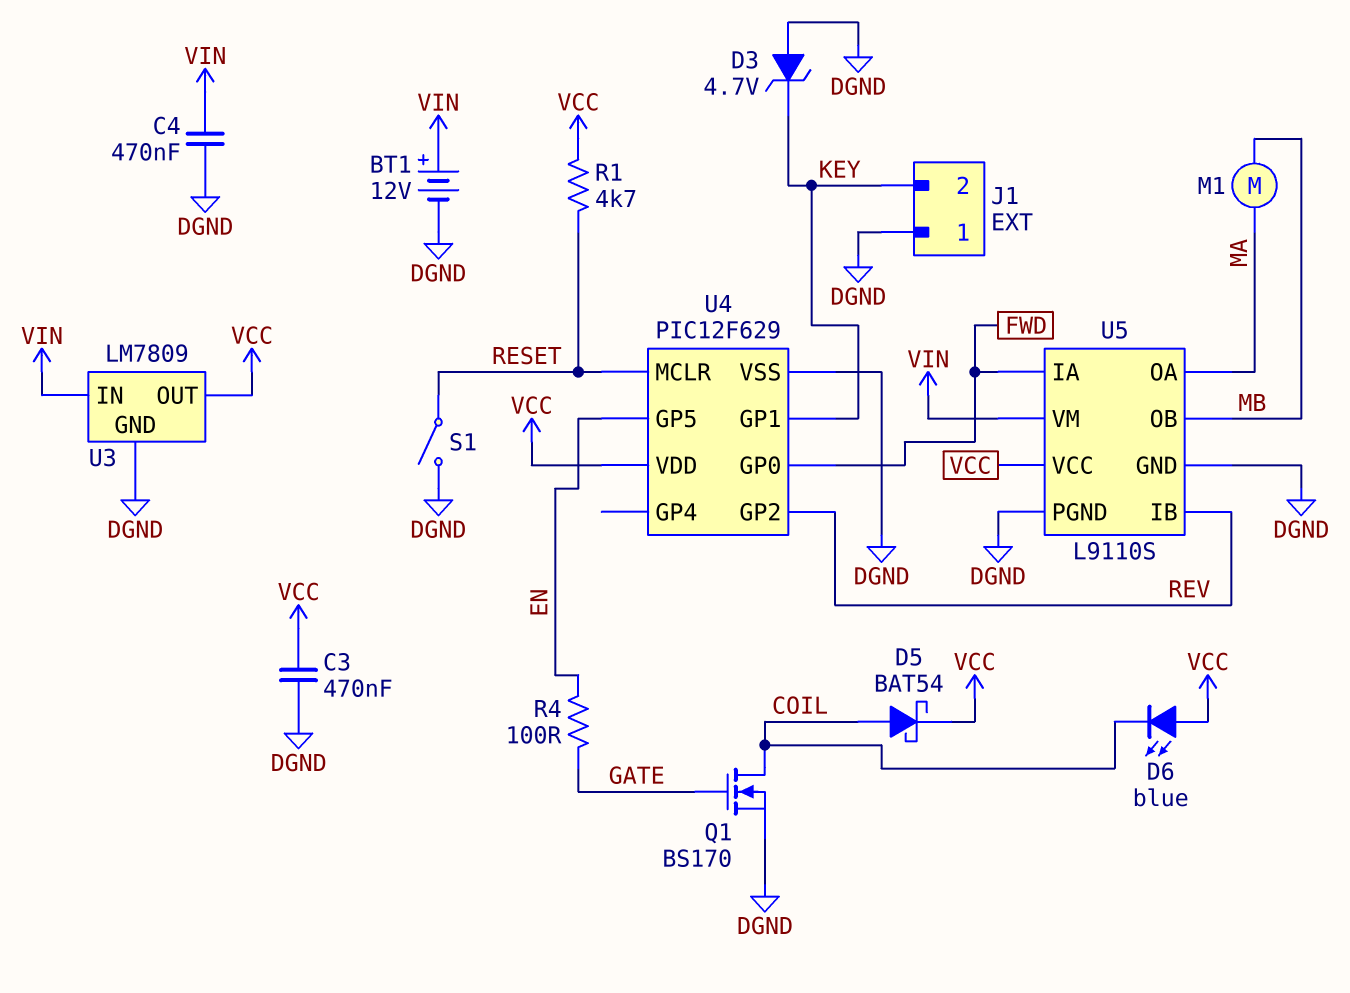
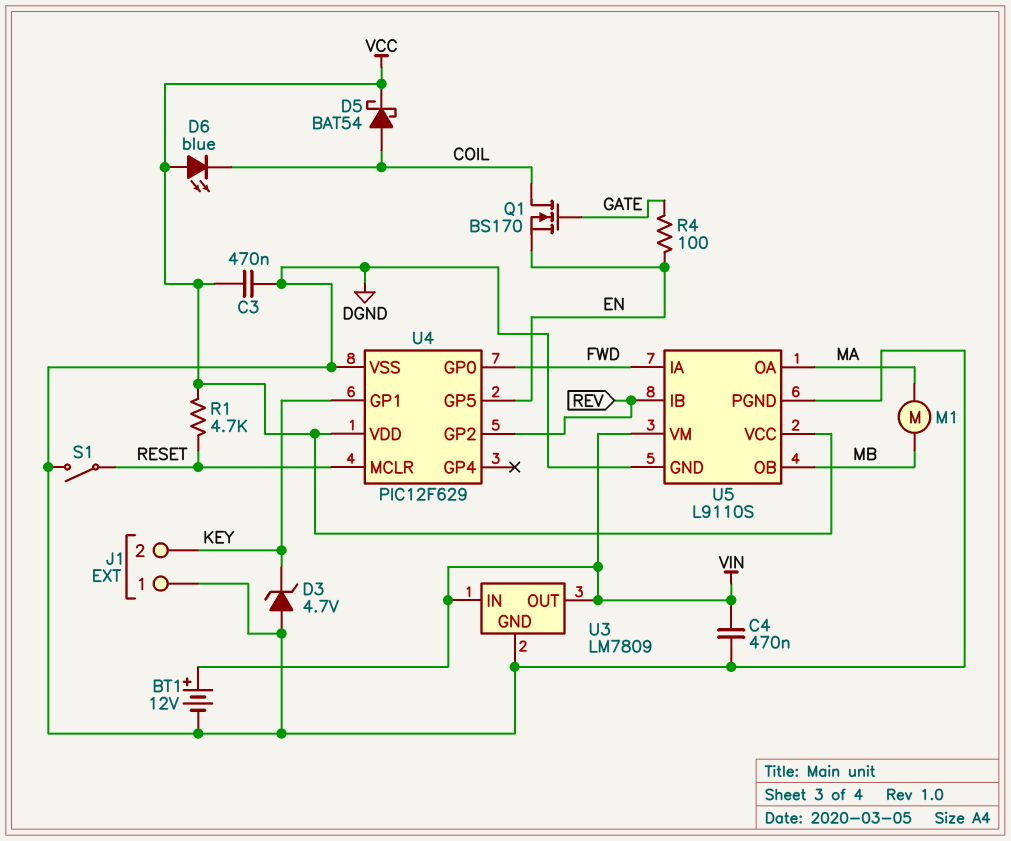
Q1: NMOS BS170 (G GATE, D COIL, S DGND) -> NMOS BS170 (G GATE, D COIL, S EN)
U3 pin OUT: VCC -> VIN

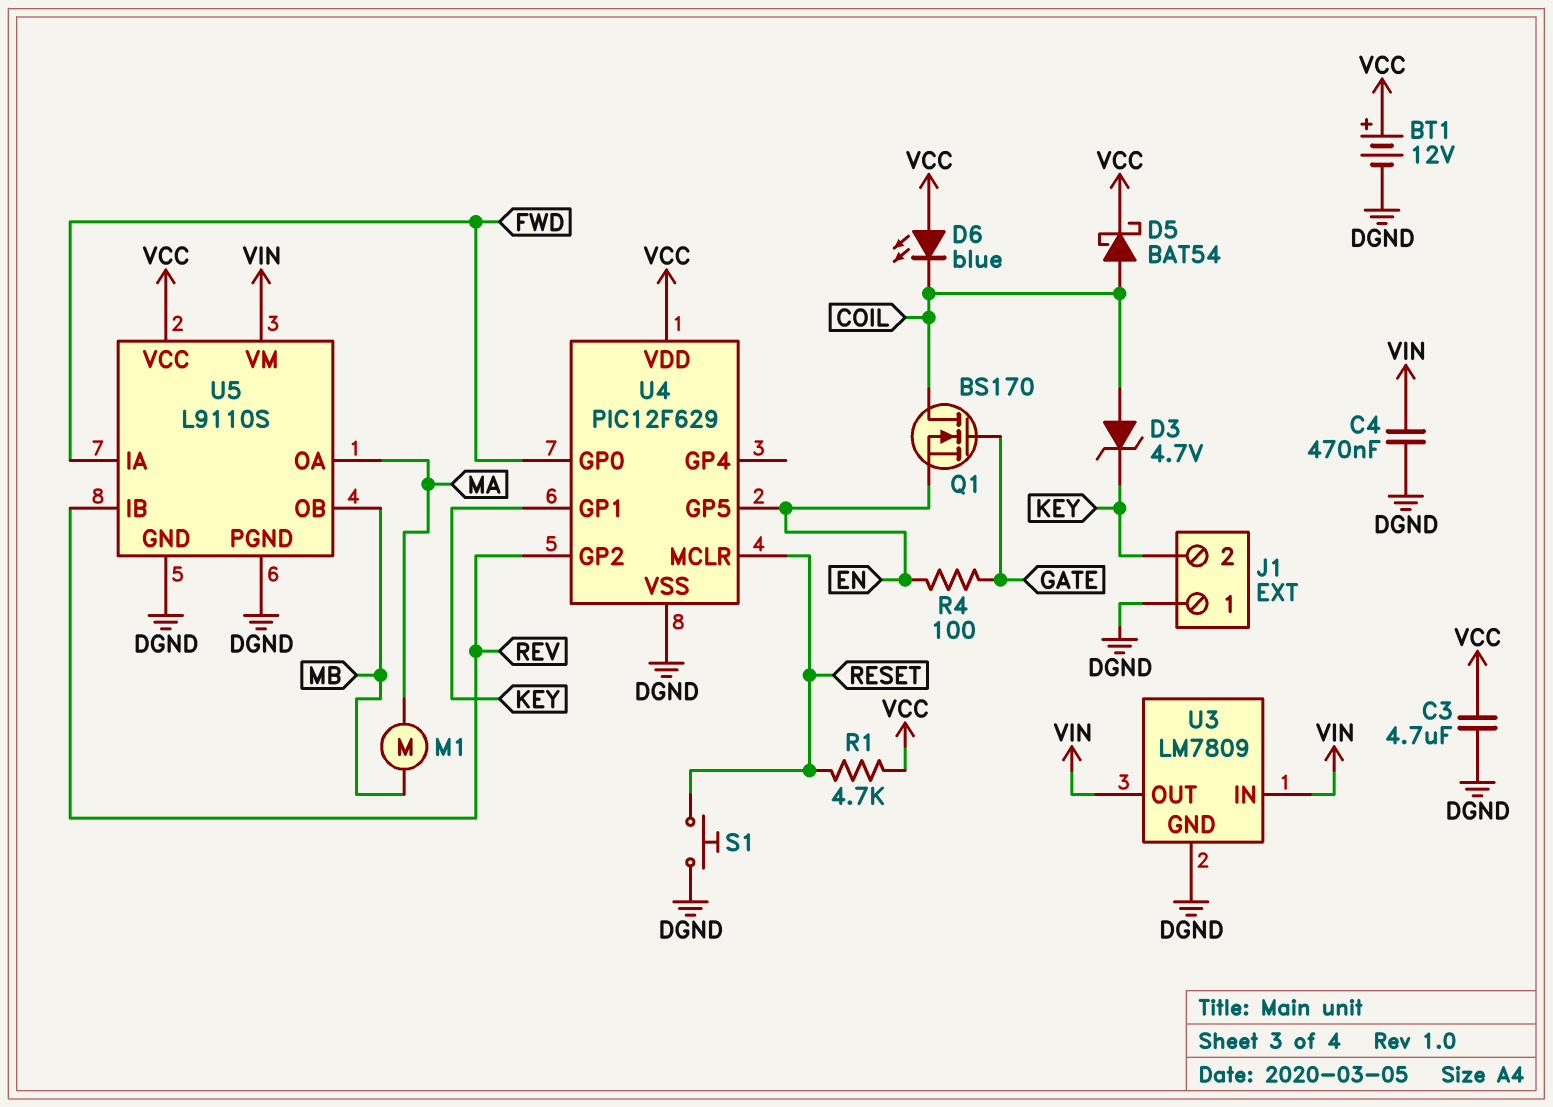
BT1: 12V (plus VIN, minus DGND) -> 12V (plus VCC, minus DGND)
C3: 470nF (DGND, VCC) -> 4.7uF (DGND, VCC)
D3: zener 4.7V (A DGND, K KEY) -> zener 4.7V (A COIL, K KEY)
S1: switch (DGND, RESET) -> button (DGND, RESET)

